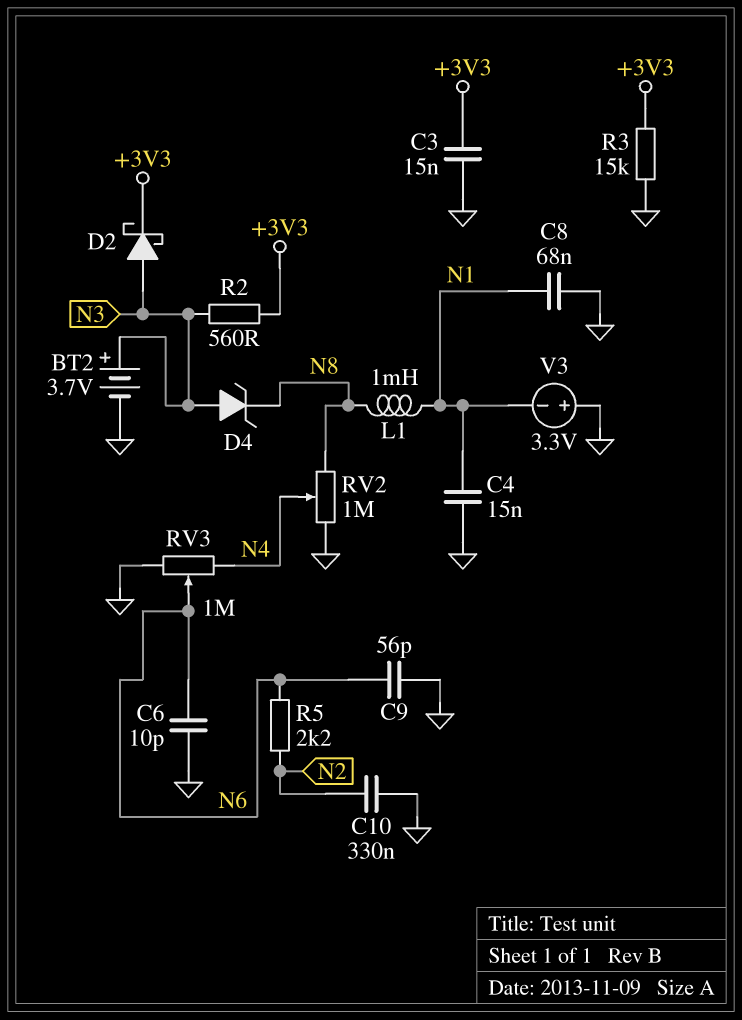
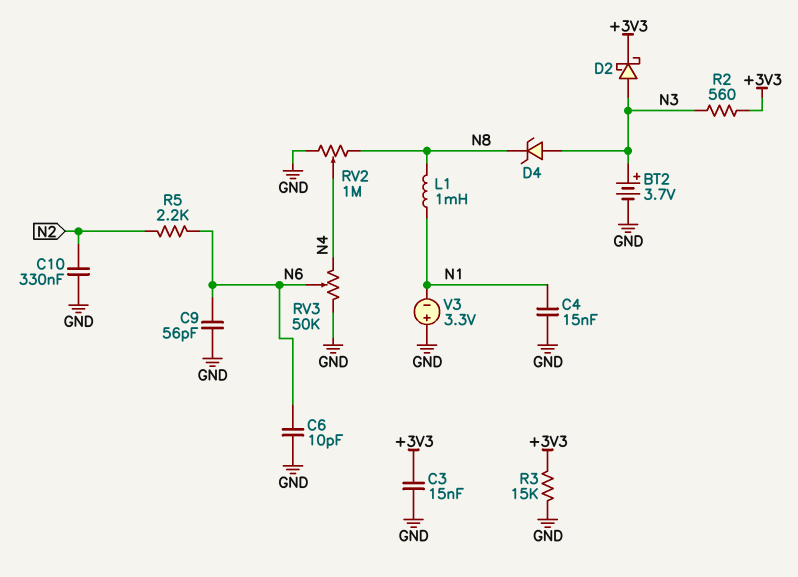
C8: 68nF (GND, N1) -> none
RV3: 1M (GND, N4, wiper N6) -> 50k (GND, N4, wiper N6)

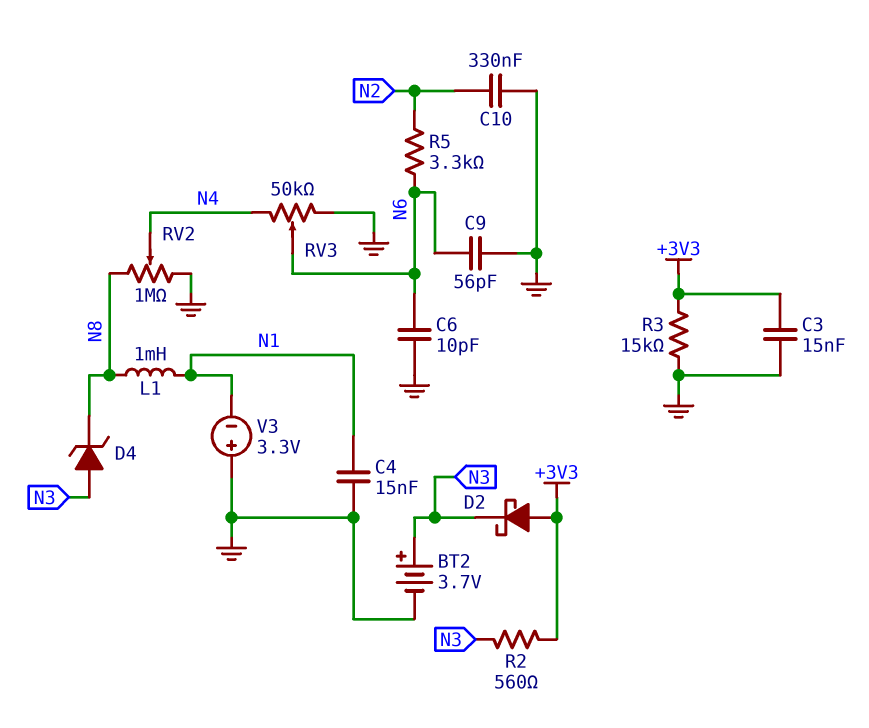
D2: schottky (A N3, K +3V3) -> schottky (A +3V3, K N3)
R5: 2.2k (N2, N6) -> 3.3k (N2, N6)

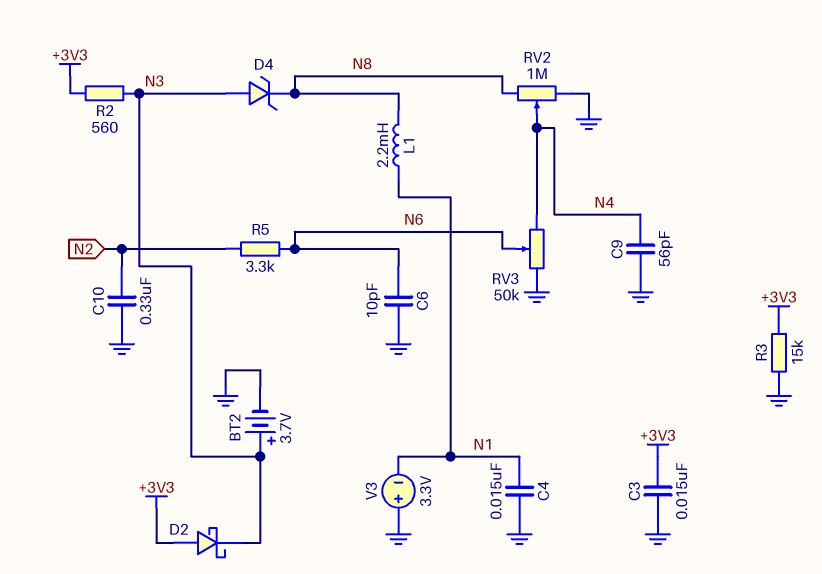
C9: 56pF (GND, N6) -> 56pF (GND, N4)
L1: 1mH (N1, N8) -> 2.2mH (N1, N8)

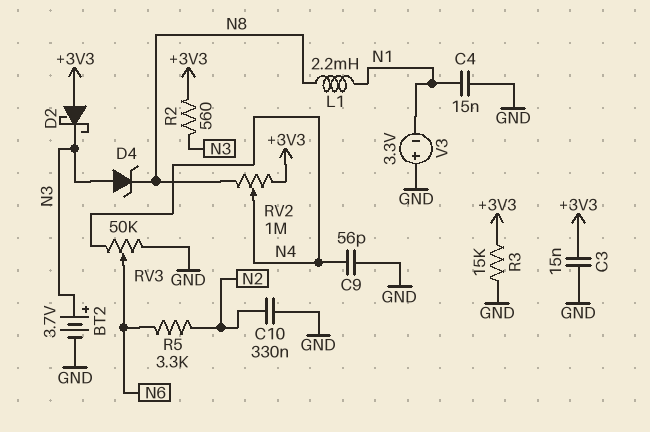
C6: 10pF (GND, N6) -> none
RV2: 1M (GND, N8, wiper N4) -> 1M (+3V3, N8, wiper N4)

